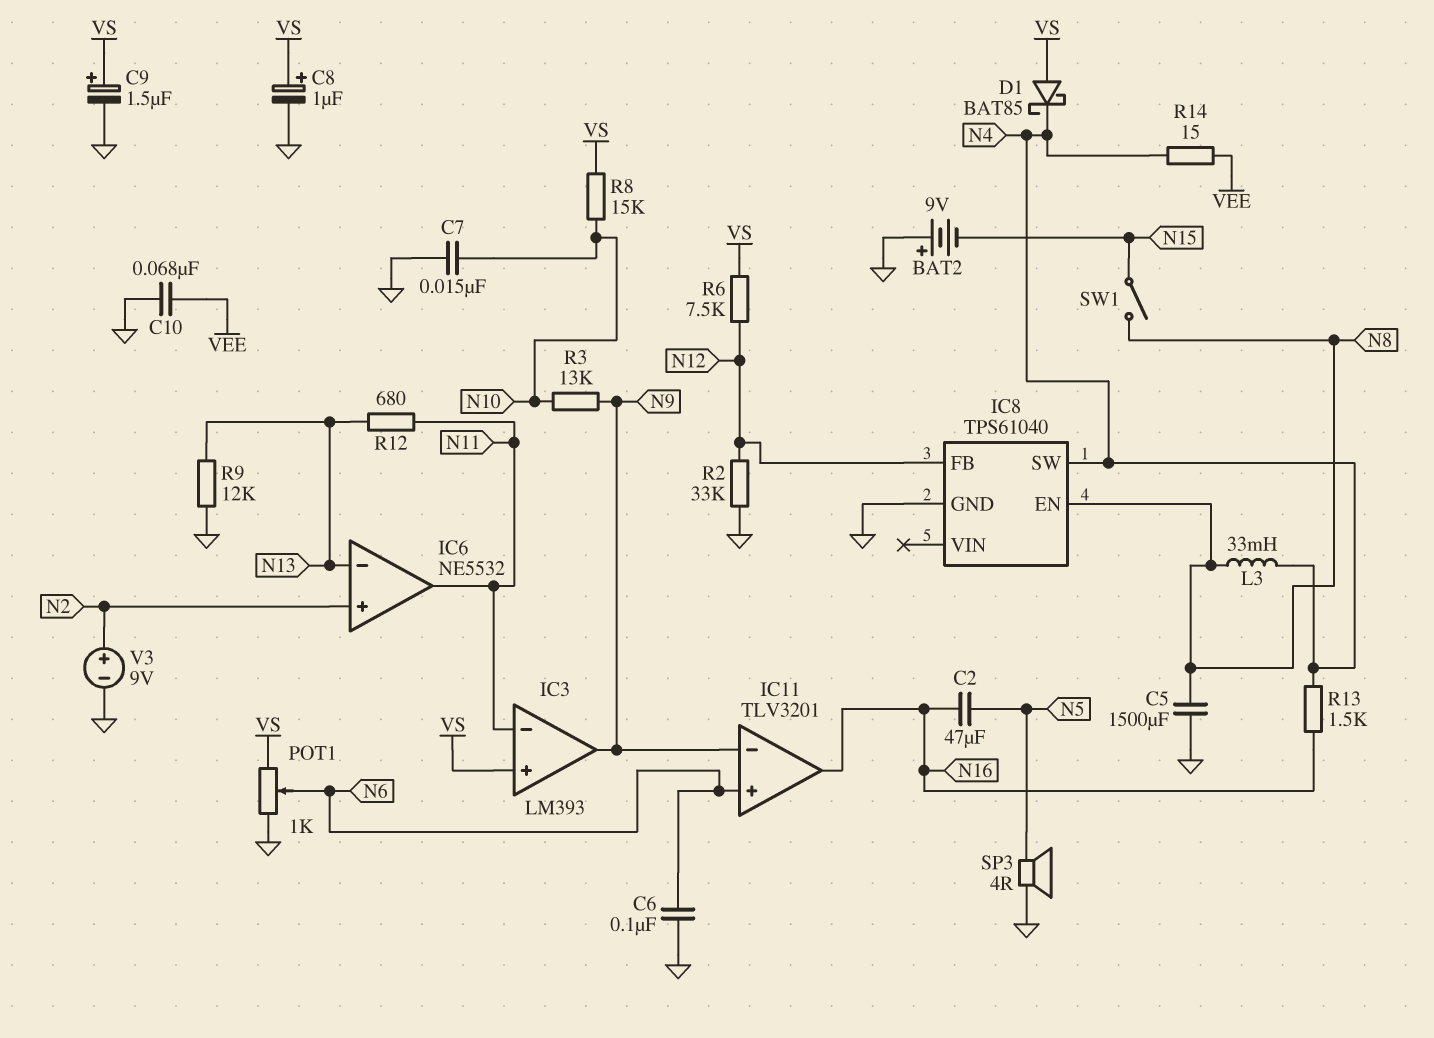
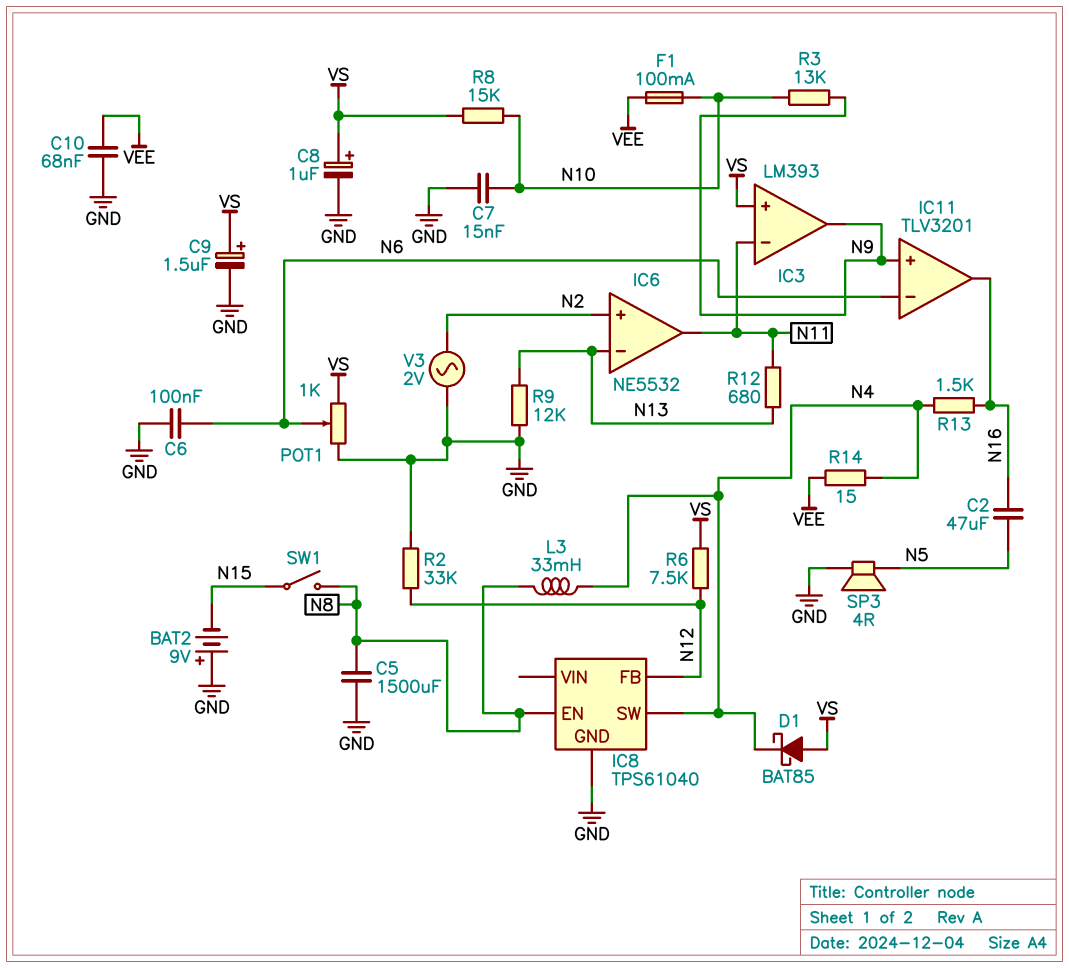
F1: none -> 100mA (N10, VEE)
IC11 pin in+: N6 -> N9
IC11 pin in-: N9 -> N6
V3: 9V (plus N2, minus GND) -> AC 2V (GND, N2)

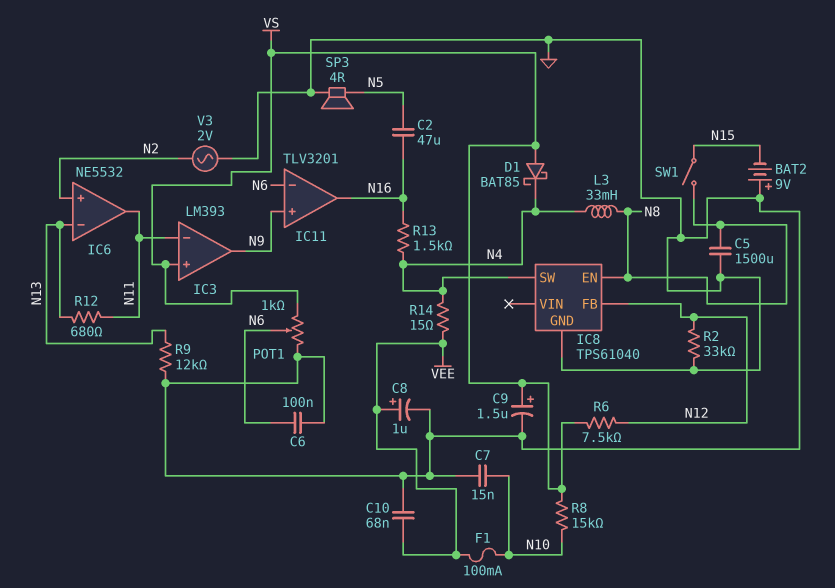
C8: 1uF (plus VS, minus GND) -> 1uF (plus VEE, minus GND)
R3: 13k (N9, N10) -> none

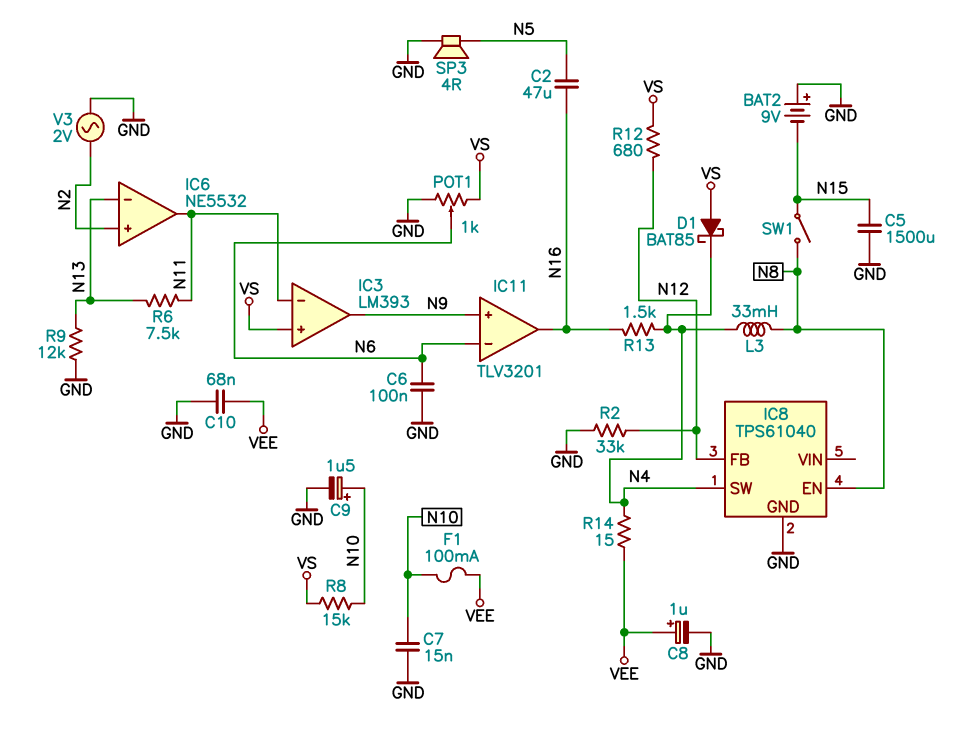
C5: 1500uF (GND, N8) -> 1500uF (GND, N15)
C9: 1.5uF (plus VS, minus GND) -> 1.5uF (plus N10, minus GND)
R6: 7.5k (N12, VS) -> 7.5k (N11, N13)
R12: 680 (N11, N13) -> 680 (N12, VS)

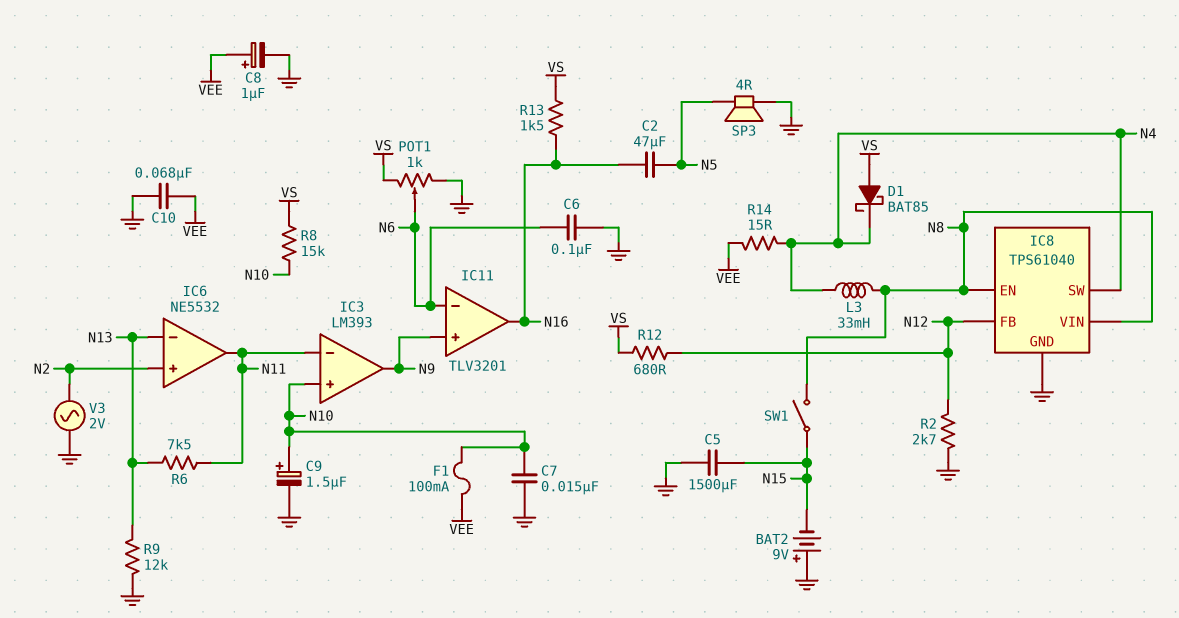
IC3 pin in+: VS -> N10
IC8 pin VIN: none -> N8
R2: 33k (GND, N12) -> 2.7k (GND, N12)
R13: 1.5k (N4, N16) -> 1.5k (N16, VS)

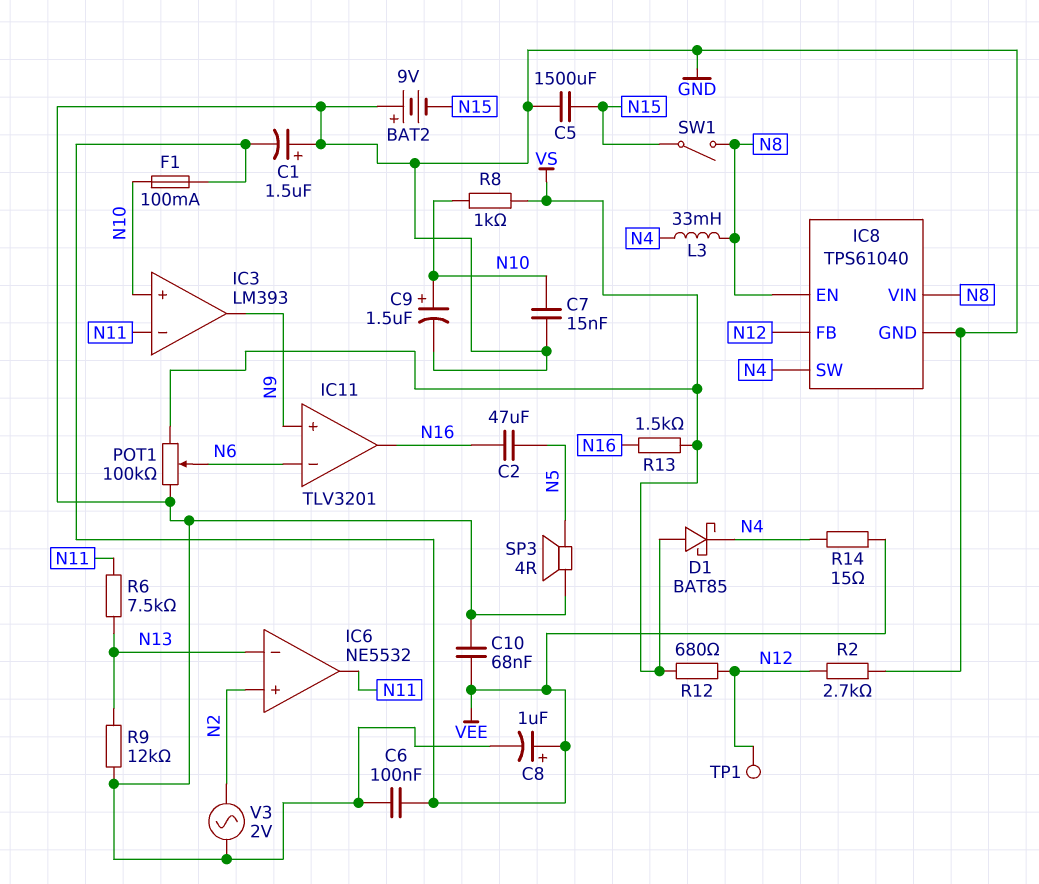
C1: none -> 1.5uF (plus GND, minus VEE)
C6: 100nF (GND, N6) -> 100nF (GND, VEE)
POT1: 1k (GND, VS, wiper N6) -> 100k (GND, VS, wiper N6)
R8: 15k (N10, VS) -> 1k (N10, VS)
TP1: none -> test point (N12)

